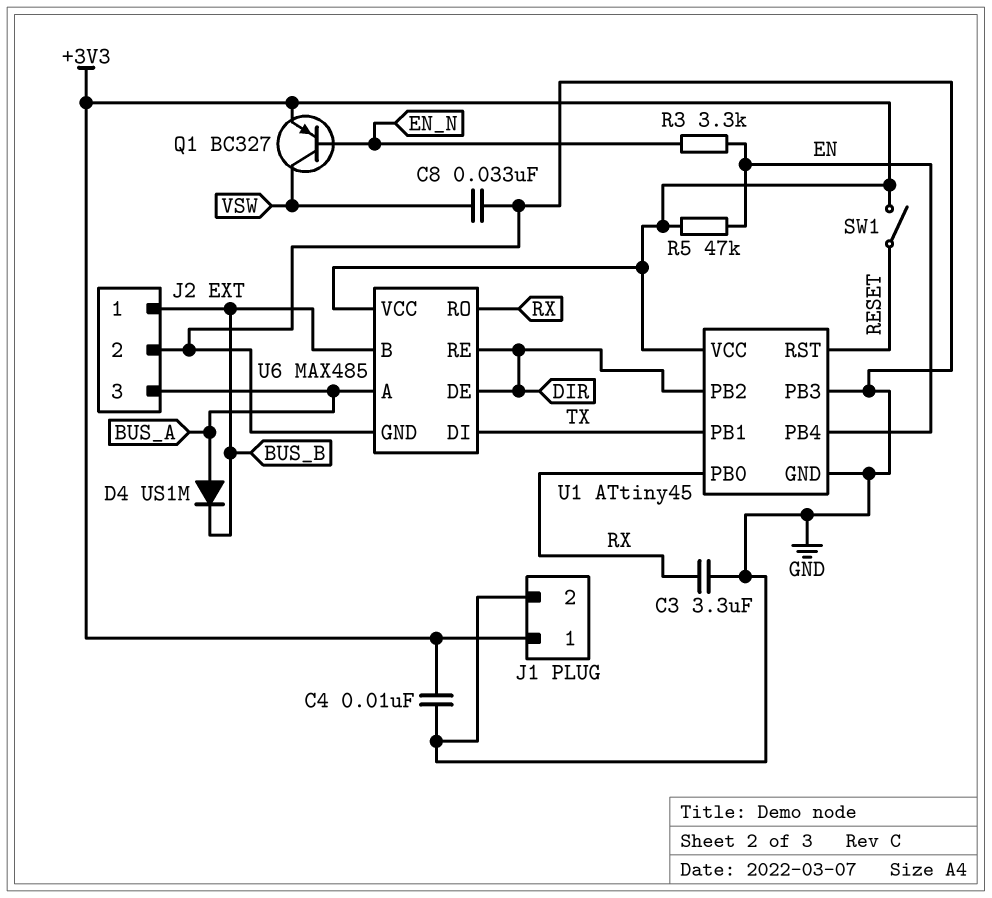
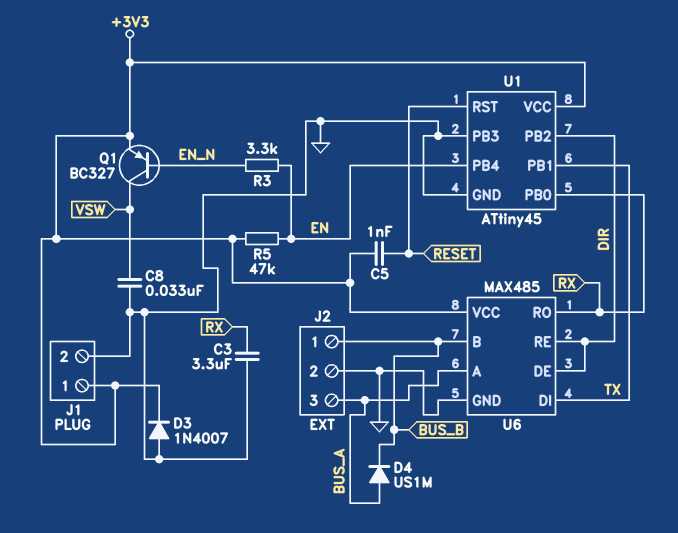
C4: 10nF (+3V3, GND) -> none
C5: none -> 1nF (+3V3, RESET)
D3: none -> diode 1N4007 (A GND, K +3V3)
SW1: switch (+3V3, RESET) -> none

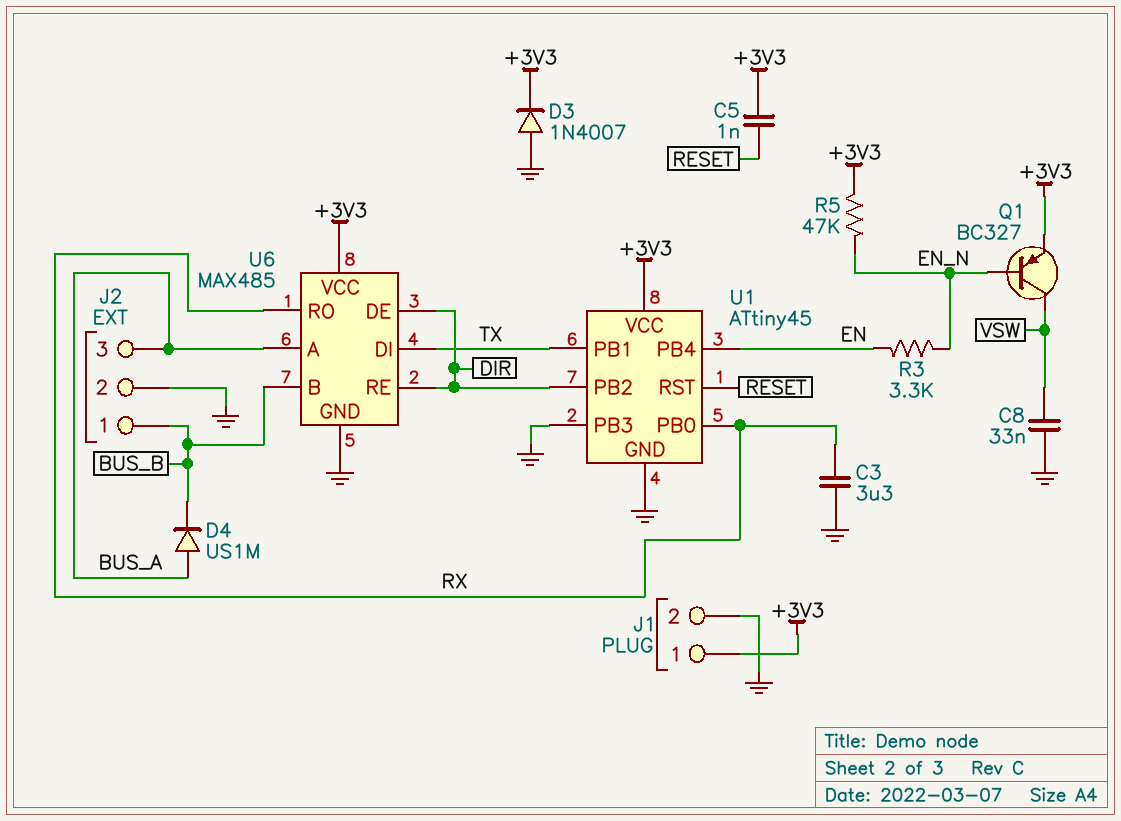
R5: 47k (+3V3, EN) -> 47k (+3V3, EN_N)

